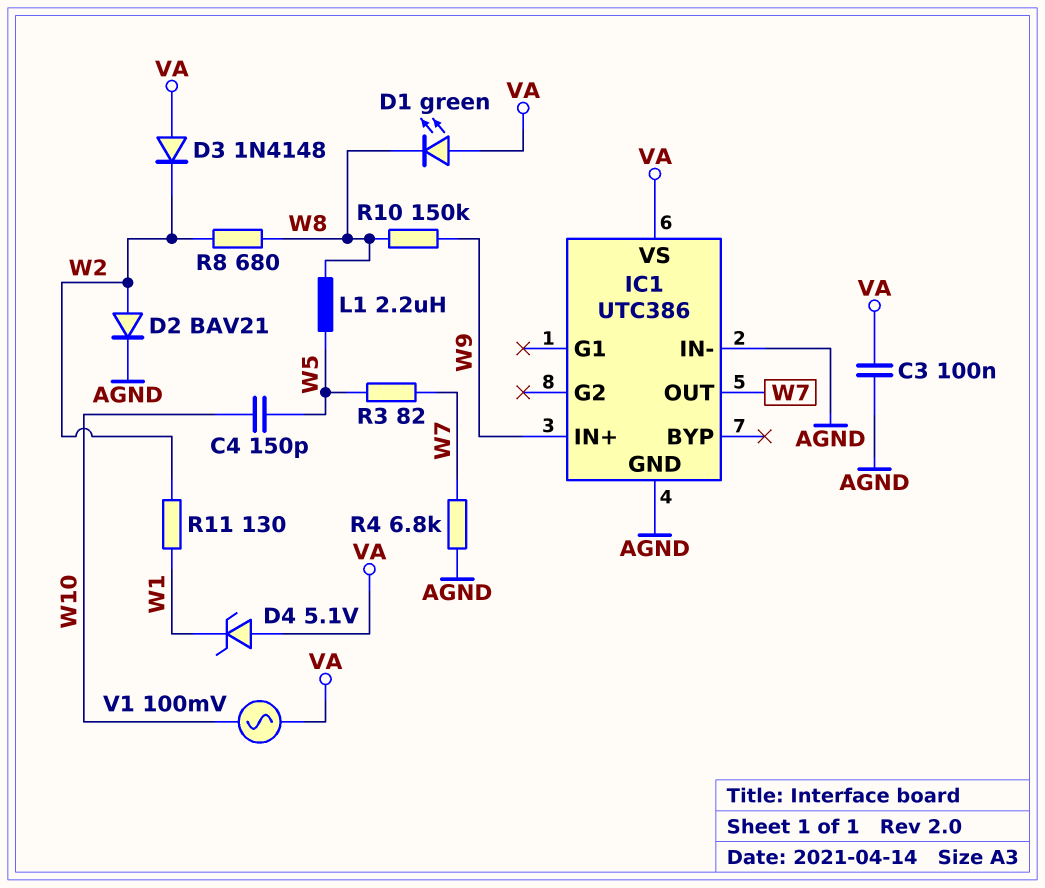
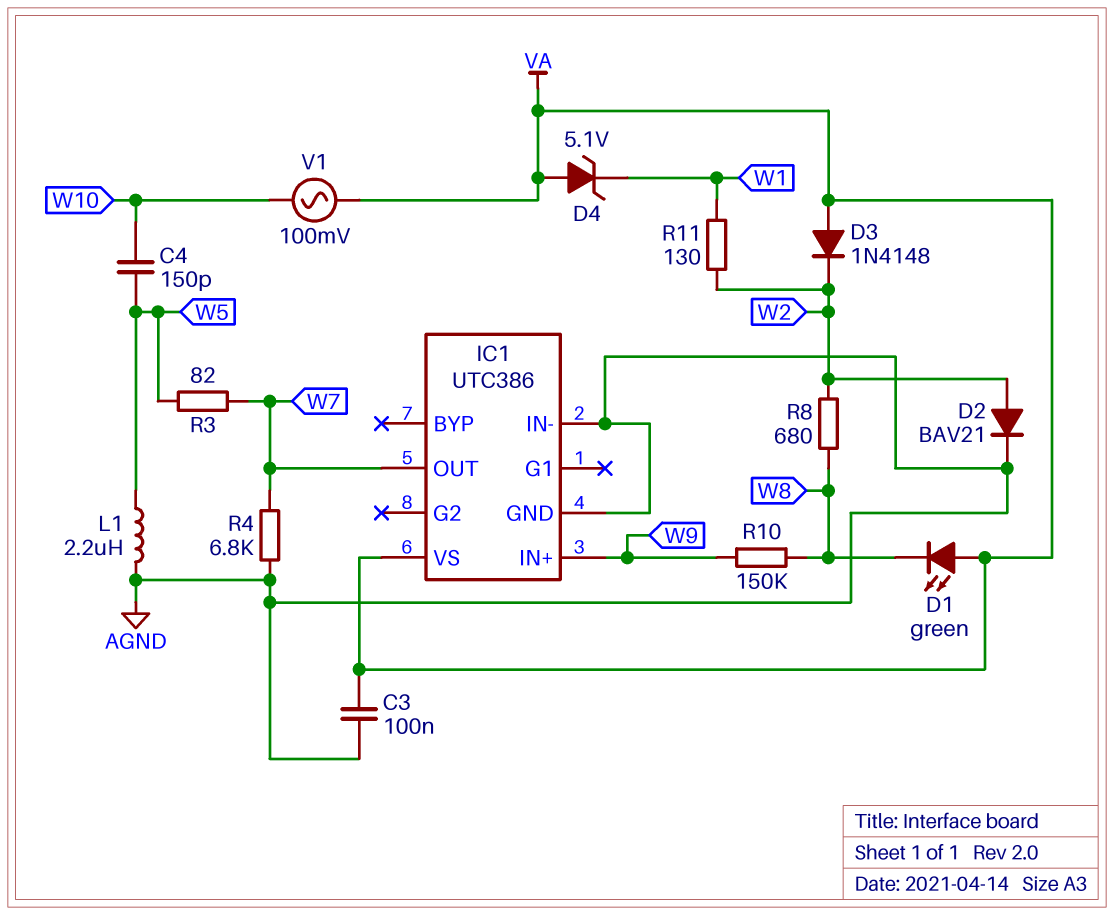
L1: 2.2uH (W5, W8) -> 2.2uH (AGND, W5)

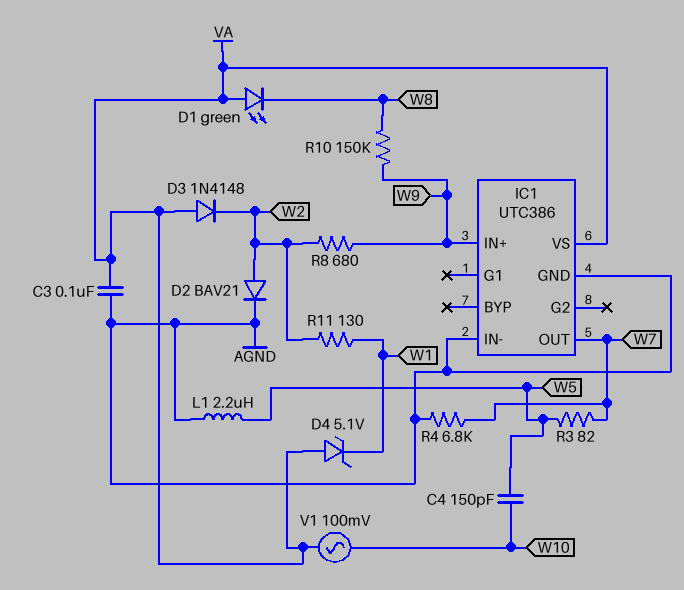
R8: 680 (W2, W8) -> 680 (W2, W9)

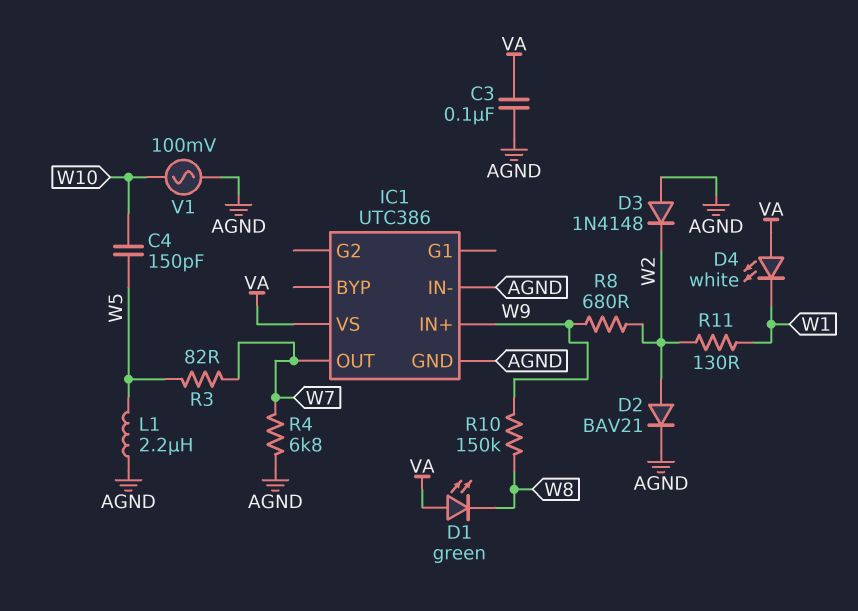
D3: diode 1N4148 (A VA, K W2) -> diode 1N4148 (A AGND, K W2)
D4: zener 5.1V (A VA, K W1) -> LED white (A VA, K W1)
V1: AC 100mV (VA, W10) -> AC 100mV (AGND, W10)

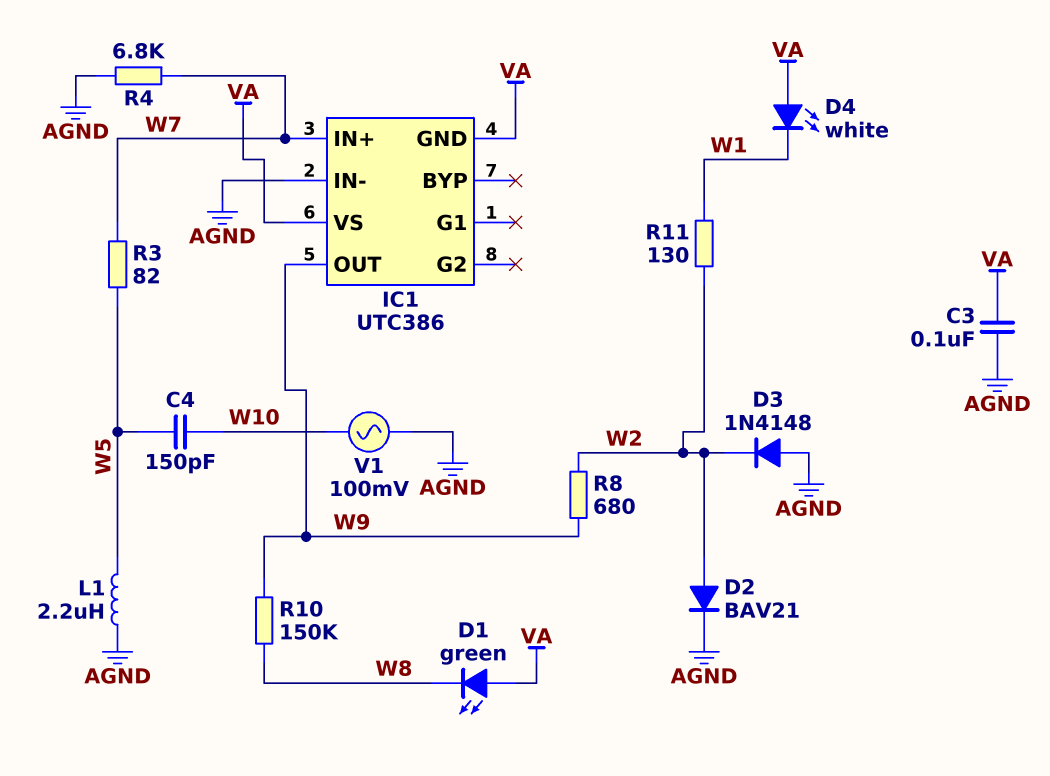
IC1 pin GND: AGND -> VA
IC1 pin IN+: W9 -> W7
IC1 pin OUT: W7 -> W9

